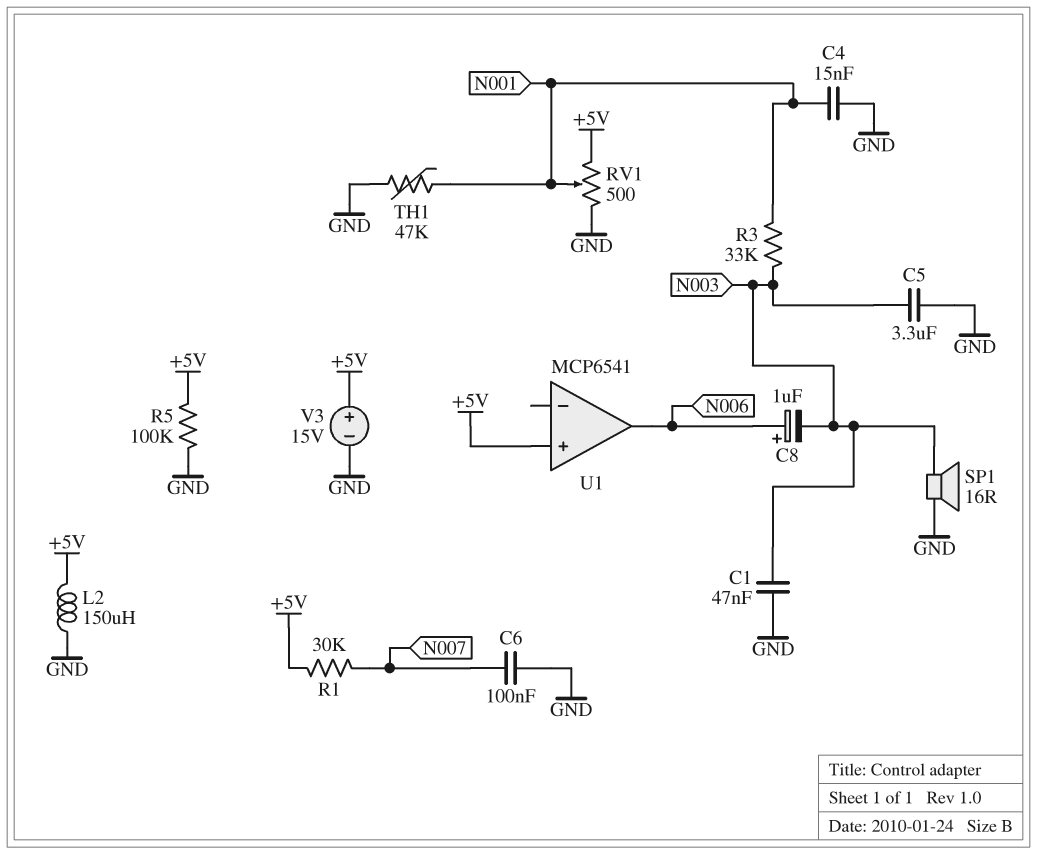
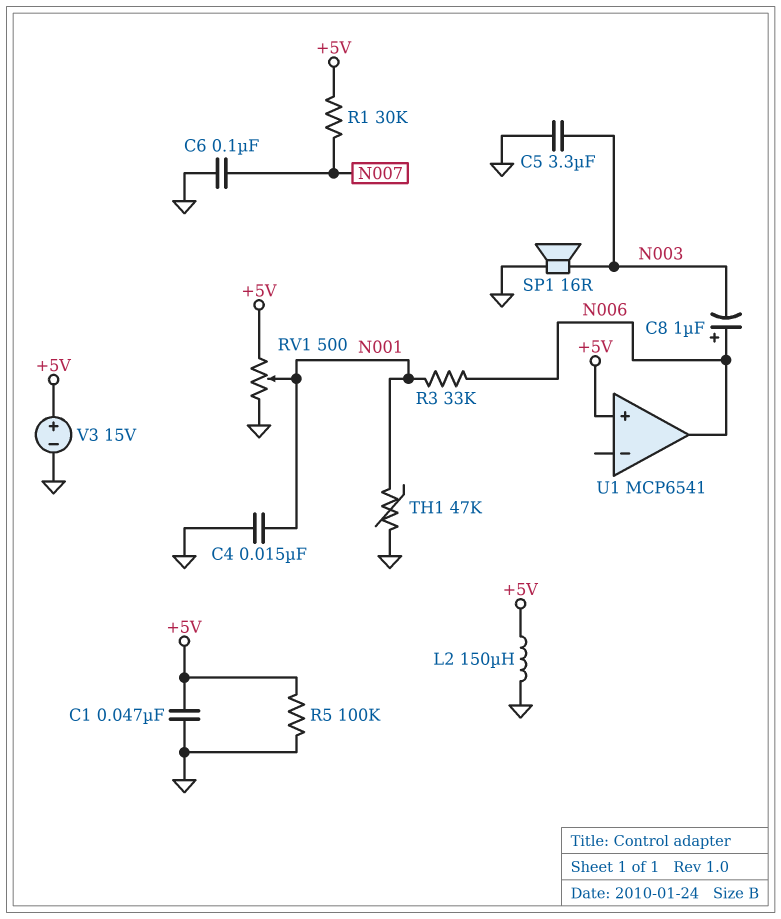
C1: 47nF (GND, N003) -> 47nF (+5V, GND)
R3: 33k (N001, N003) -> 33k (N001, N006)

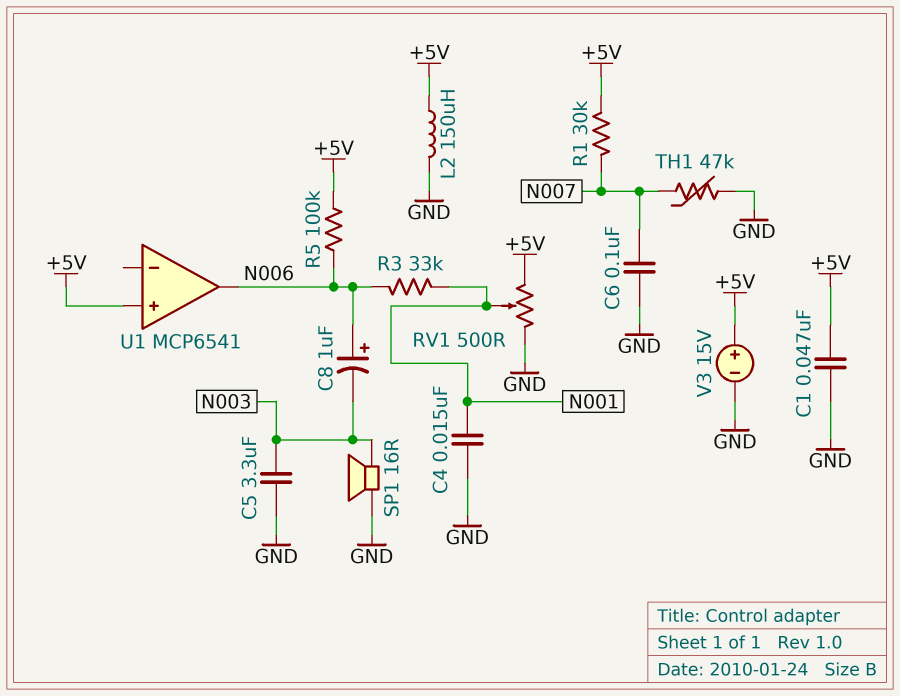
R5: 100k (+5V, GND) -> 100k (+5V, N006)
TH1: 47k (GND, N001) -> 47k (GND, N007)

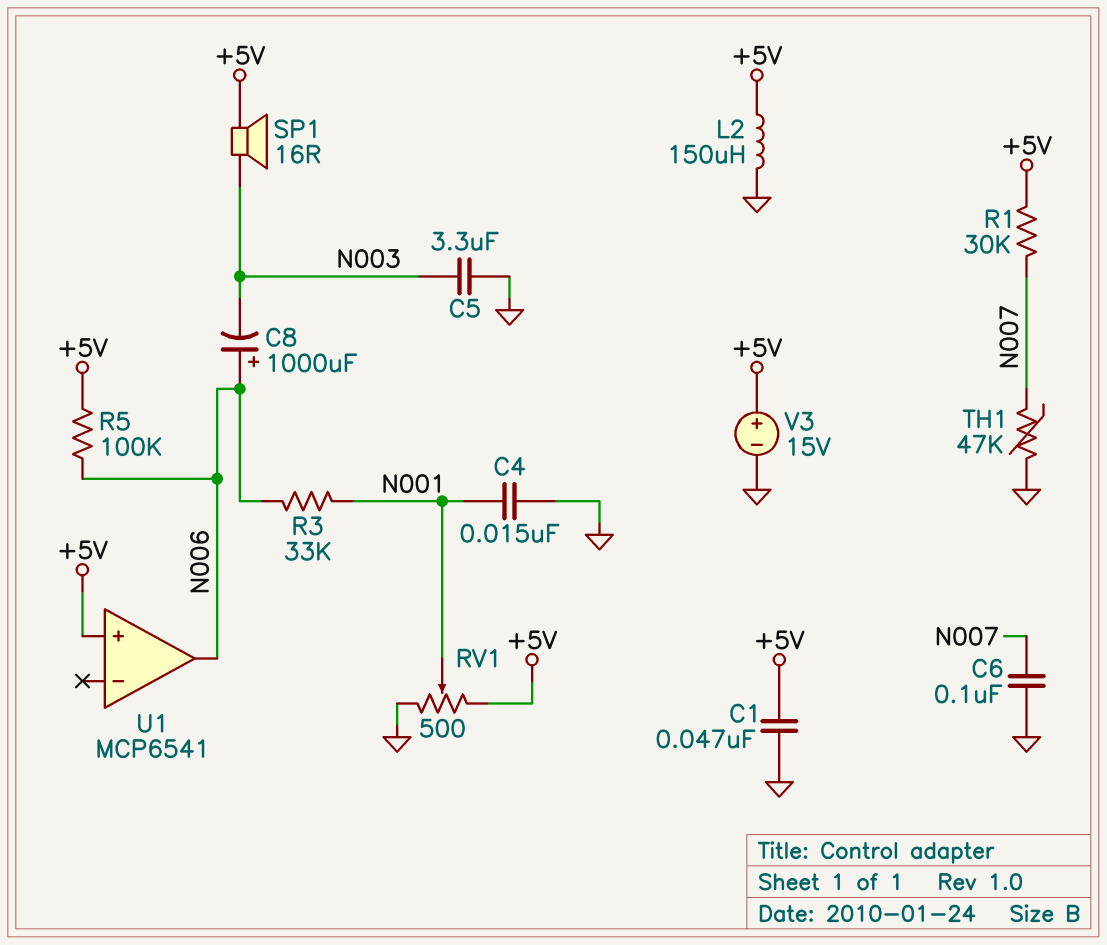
C8: 1uF (plus N006, minus N003) -> 1000uF (plus N006, minus N003)
SP1: speaker 16R (GND, N003) -> speaker 16R (+5V, N003)

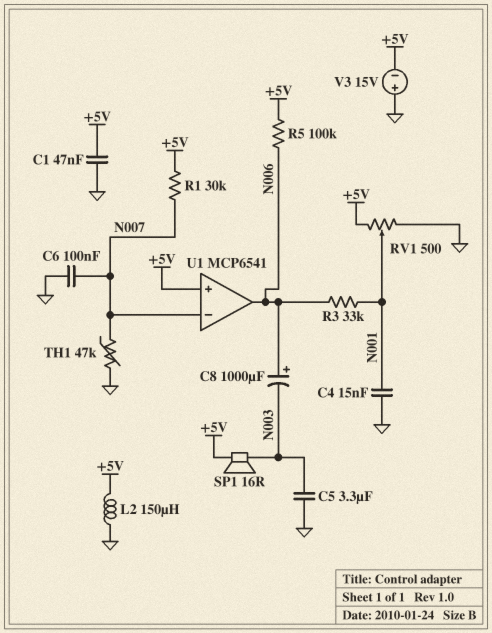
U1 pin in-: none -> N007
V3: 15V (plus +5V, minus GND) -> 15V (plus GND, minus +5V)

